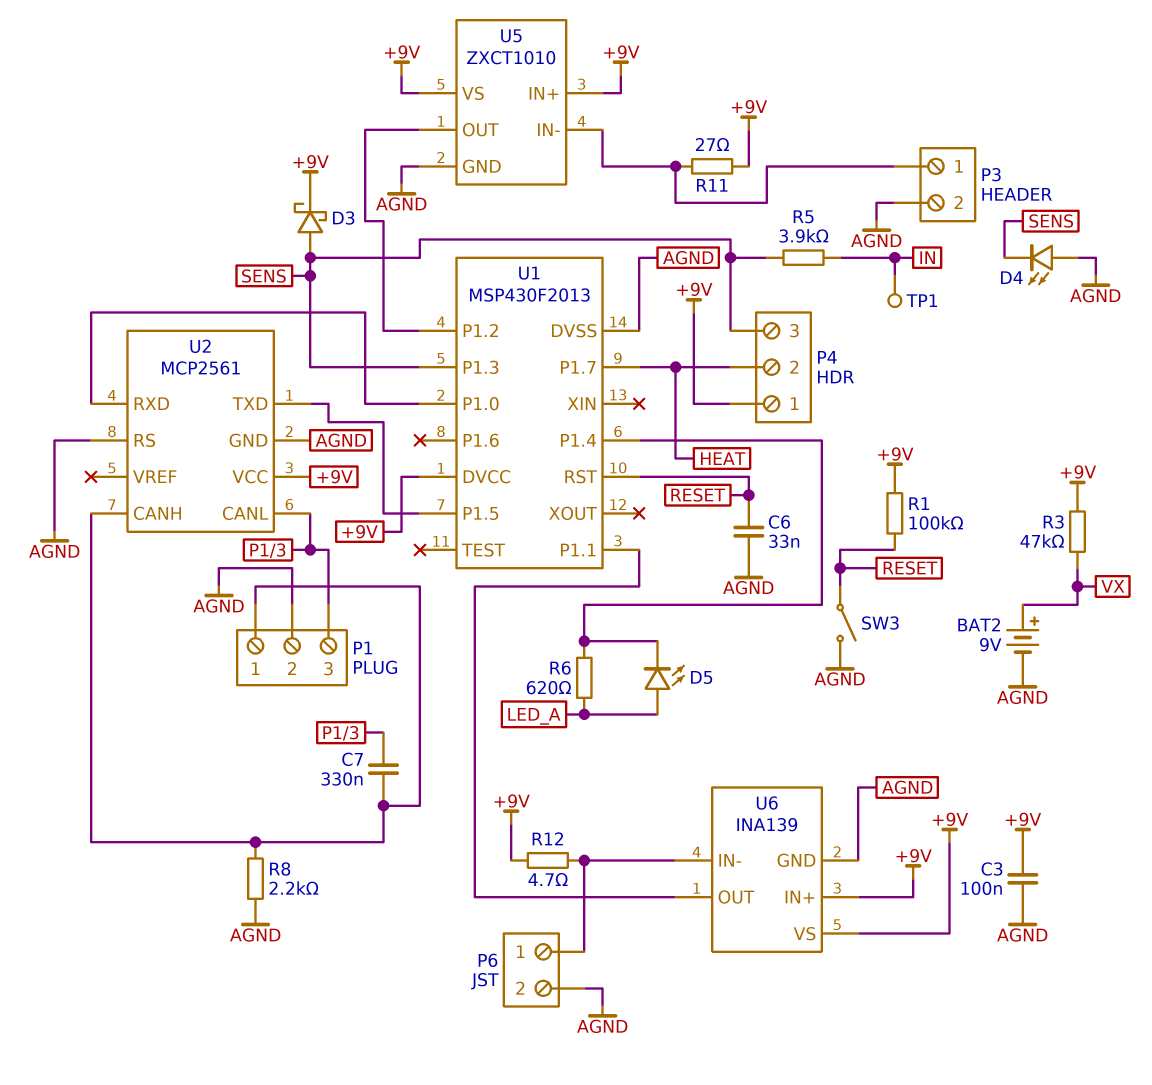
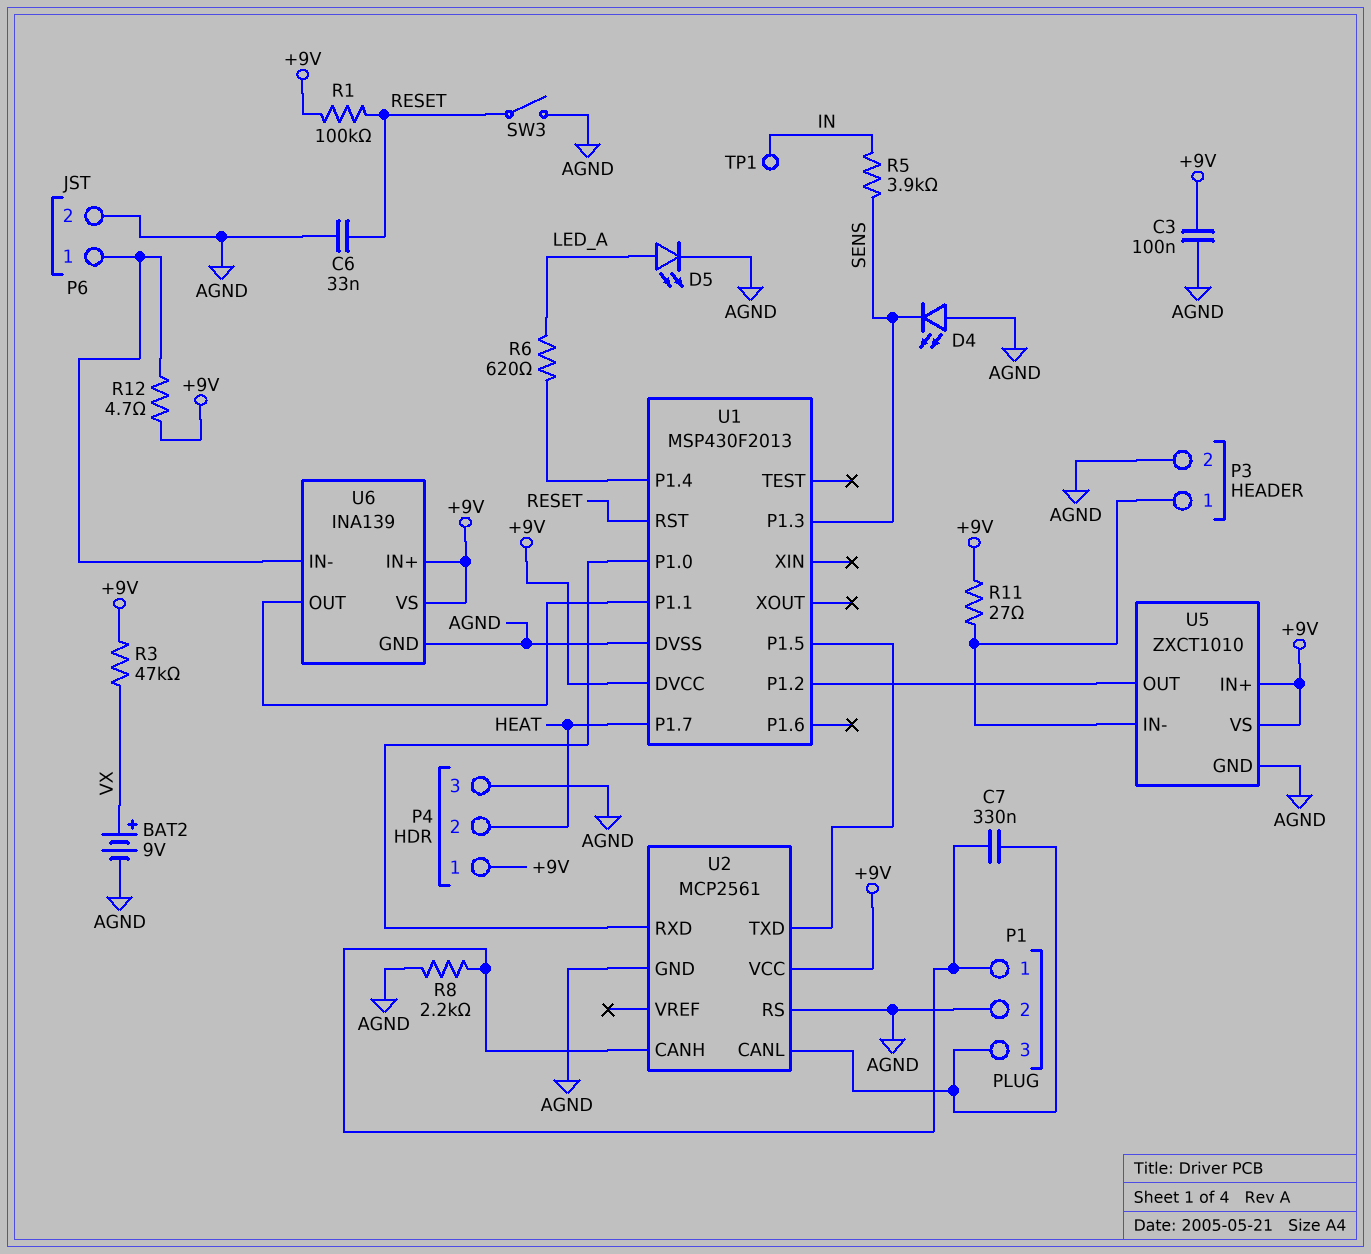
D3: schottky (A SENS, K +9V) -> none
D5: LED (A LED_A, K U1/P1.4) -> LED (A LED_A, K AGND)
P4 pin 3: SENS -> AGND

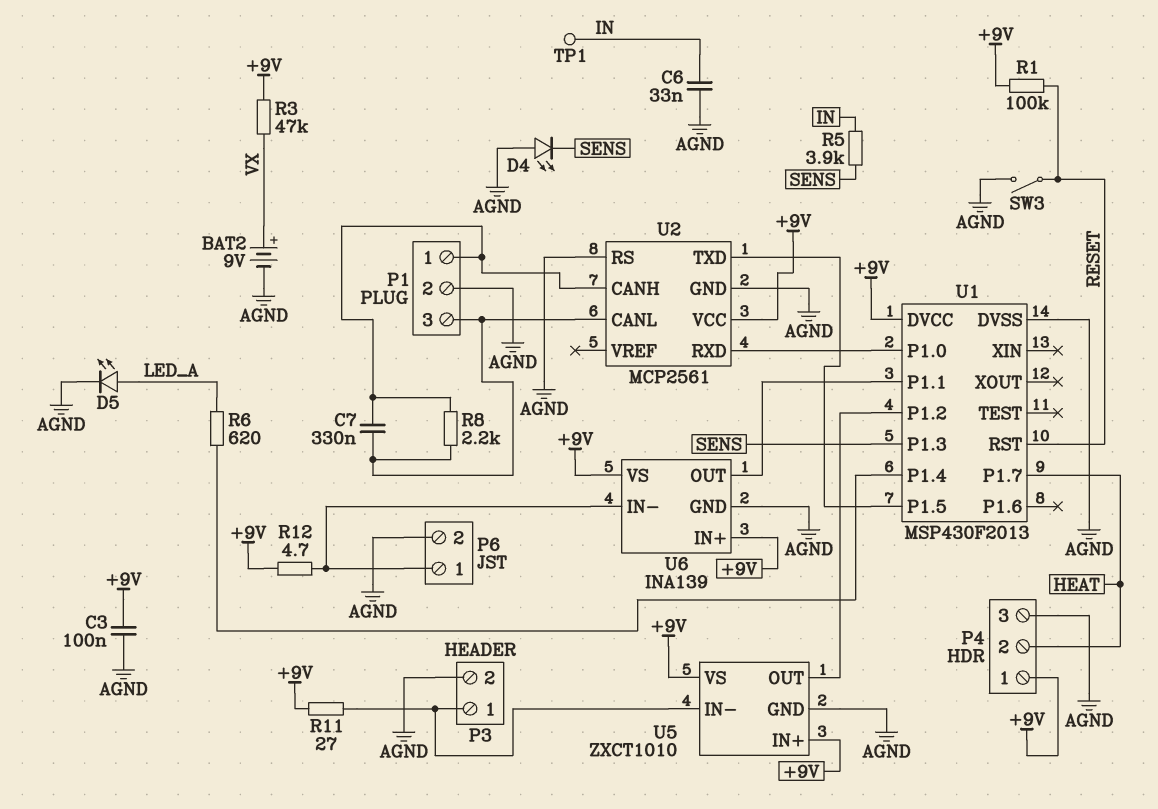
C6: 33nF (AGND, RESET) -> 33nF (AGND, IN)
R8: 2.2k (AGND, P1/1) -> 2.2k (P1/1, P1/3)

